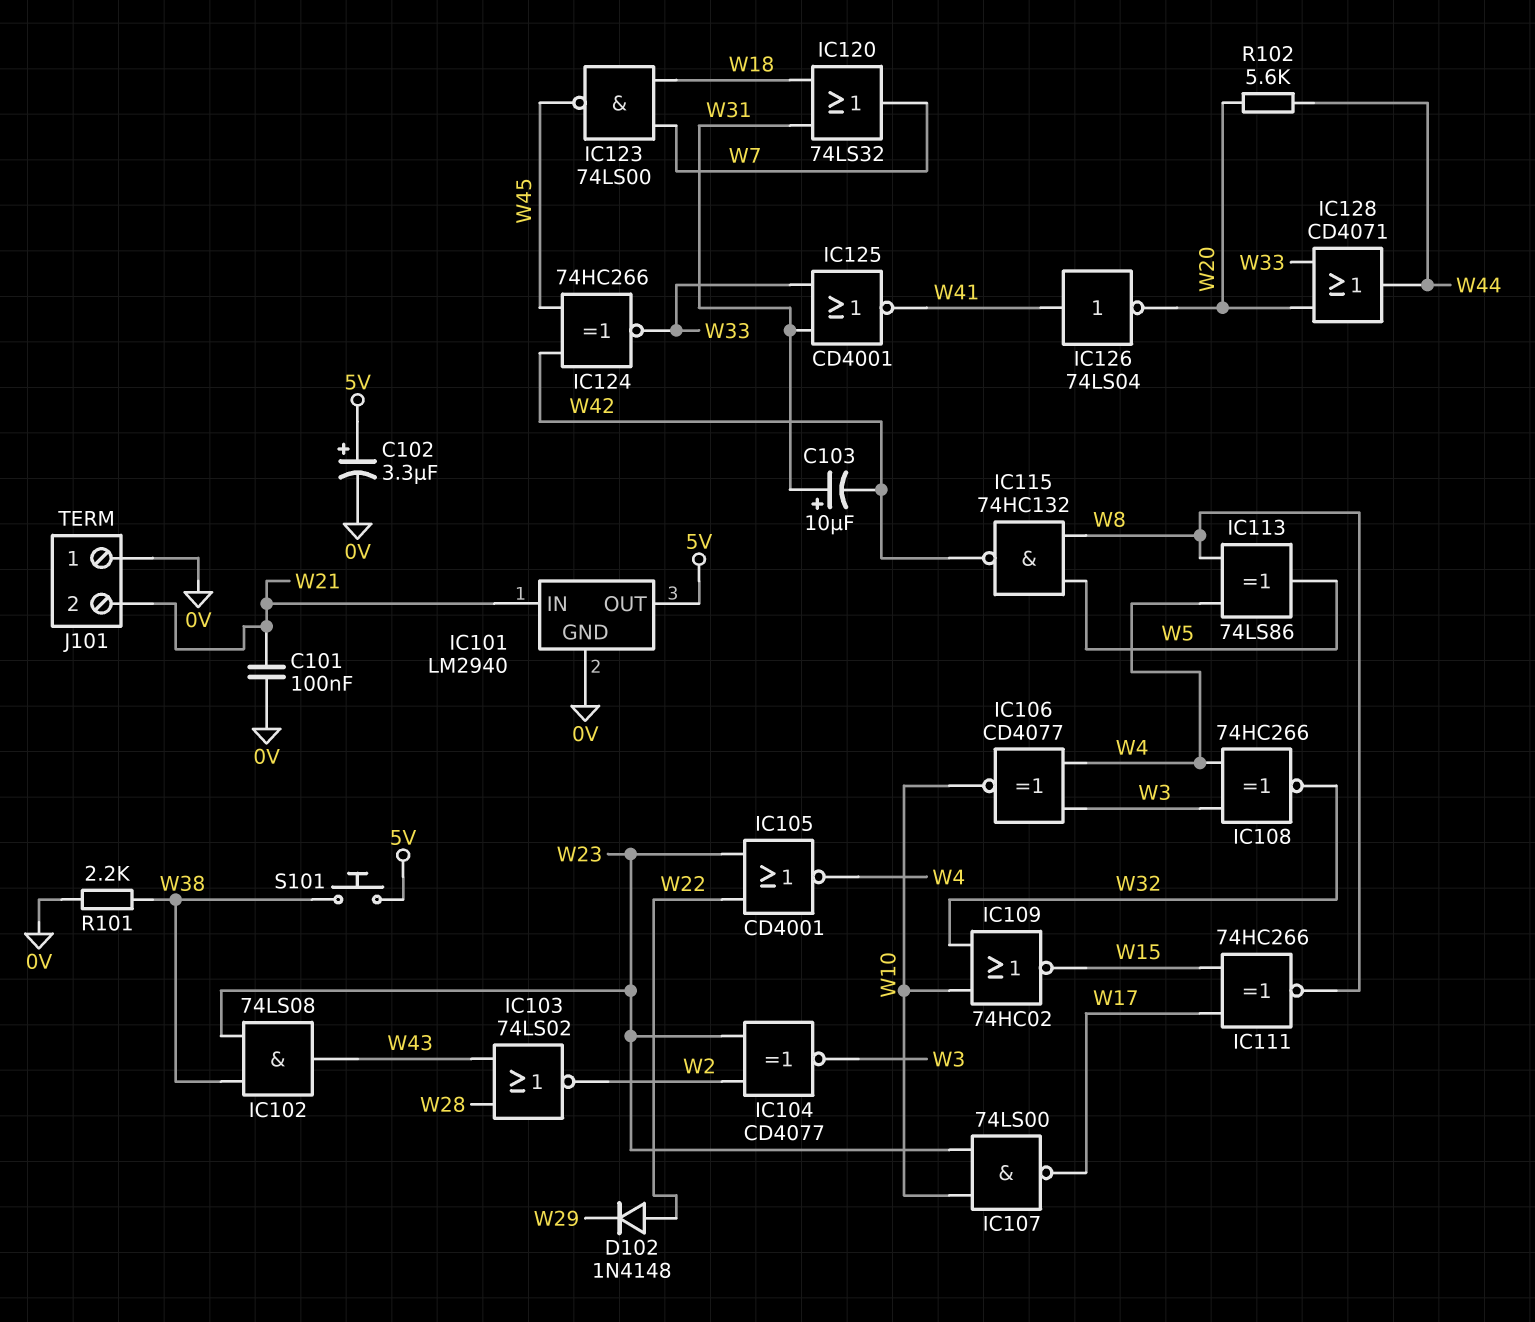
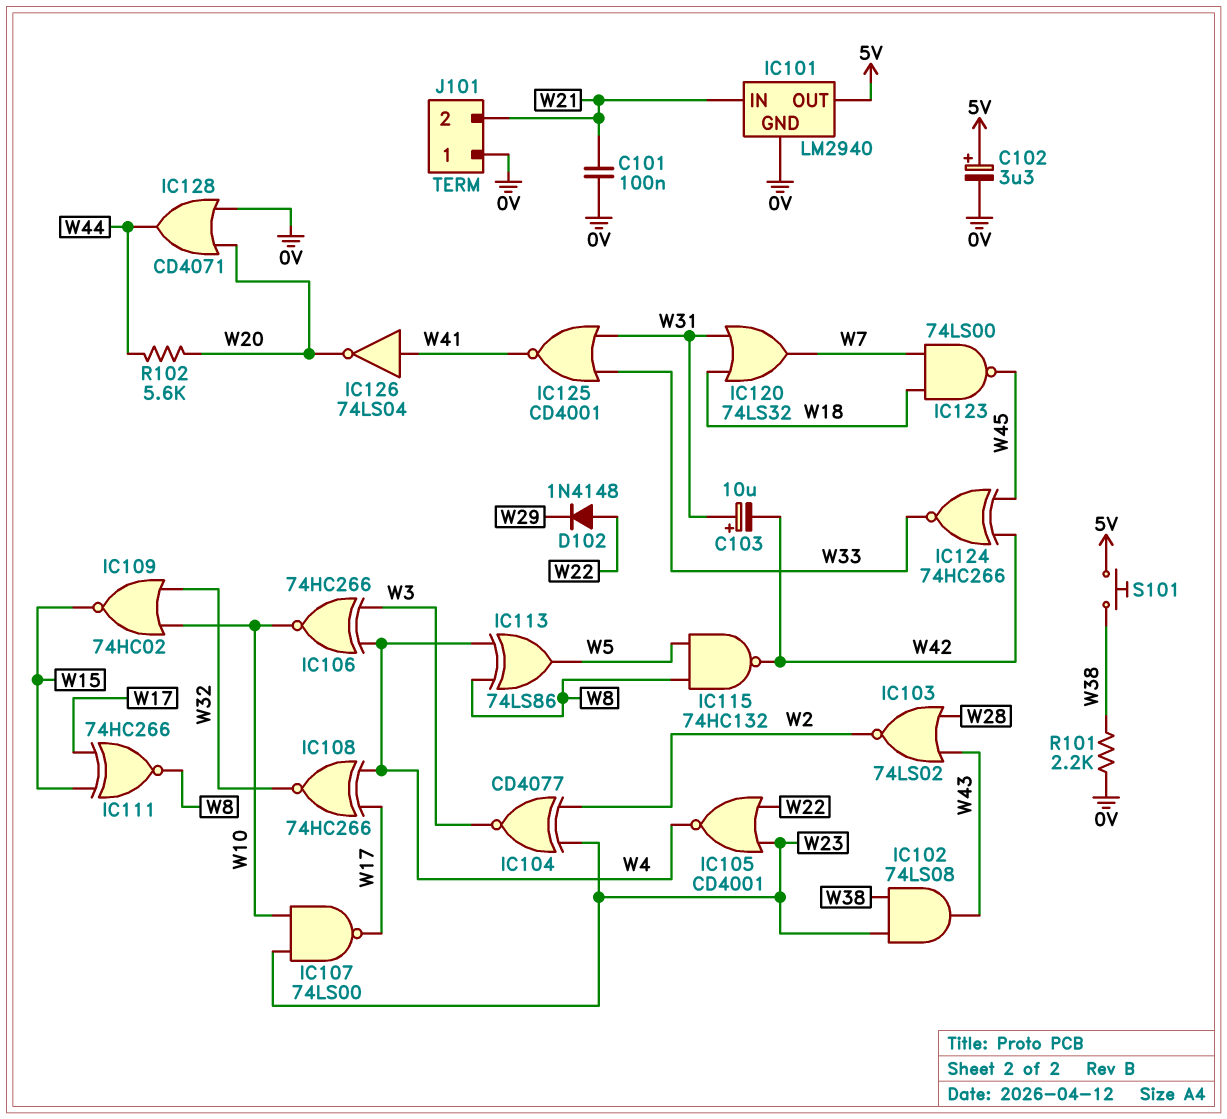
IC106: XNOR CD4077 (in W3, in W4, out W10) -> XNOR 74HC266 (in W3, in W4, out W10)
IC108: XNOR 74HC266 (in W3, in W4, out W32) -> XNOR 74HC266 (in W4, in W17, out W32)
IC128: OR CD4071 (in W20, in W33, out W44) -> OR CD4071 (in 0V, in W20, out W44)

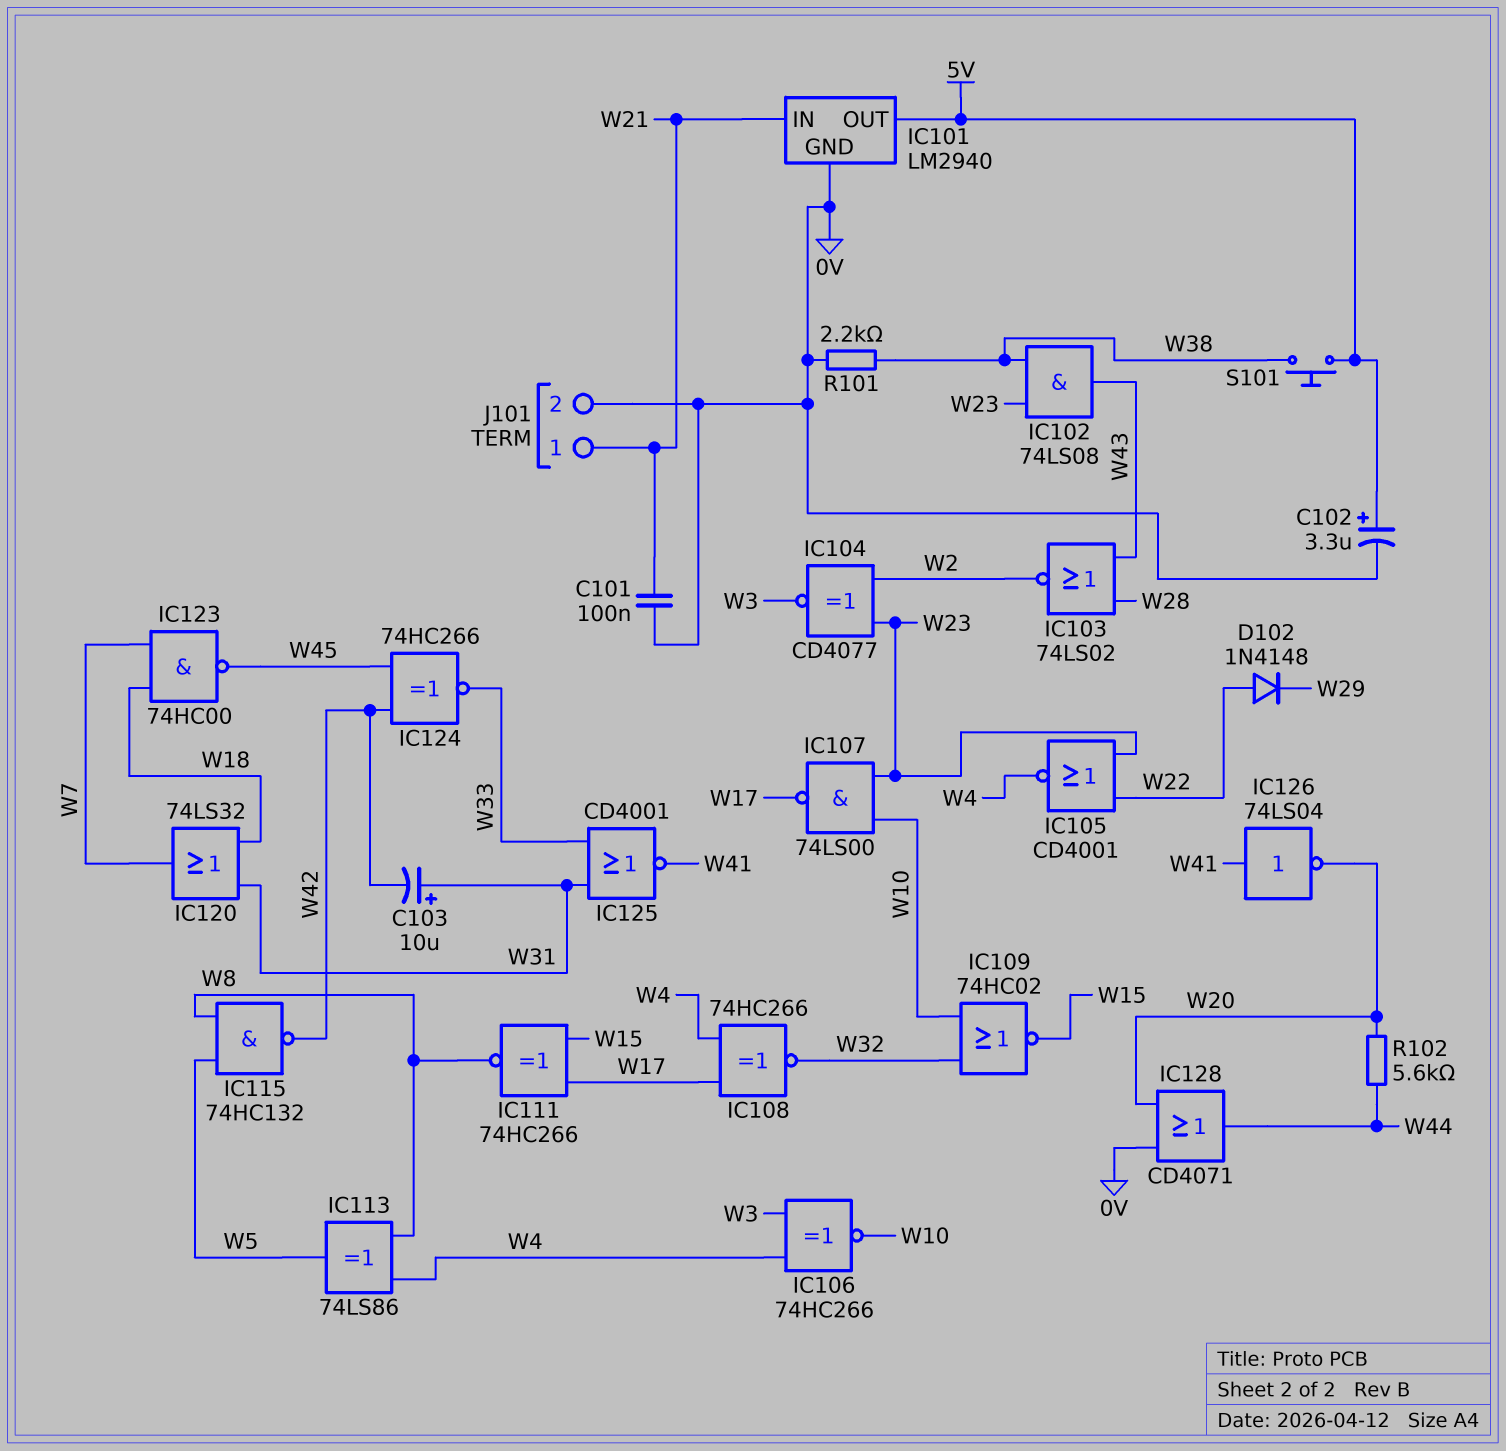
IC123: NAND 74LS00 (in W7, in W18, out W45) -> NAND 74HC00 (in W7, in W18, out W45)
J101 pin 1: 0V -> W21
J101 pin 2: W21 -> 0V

